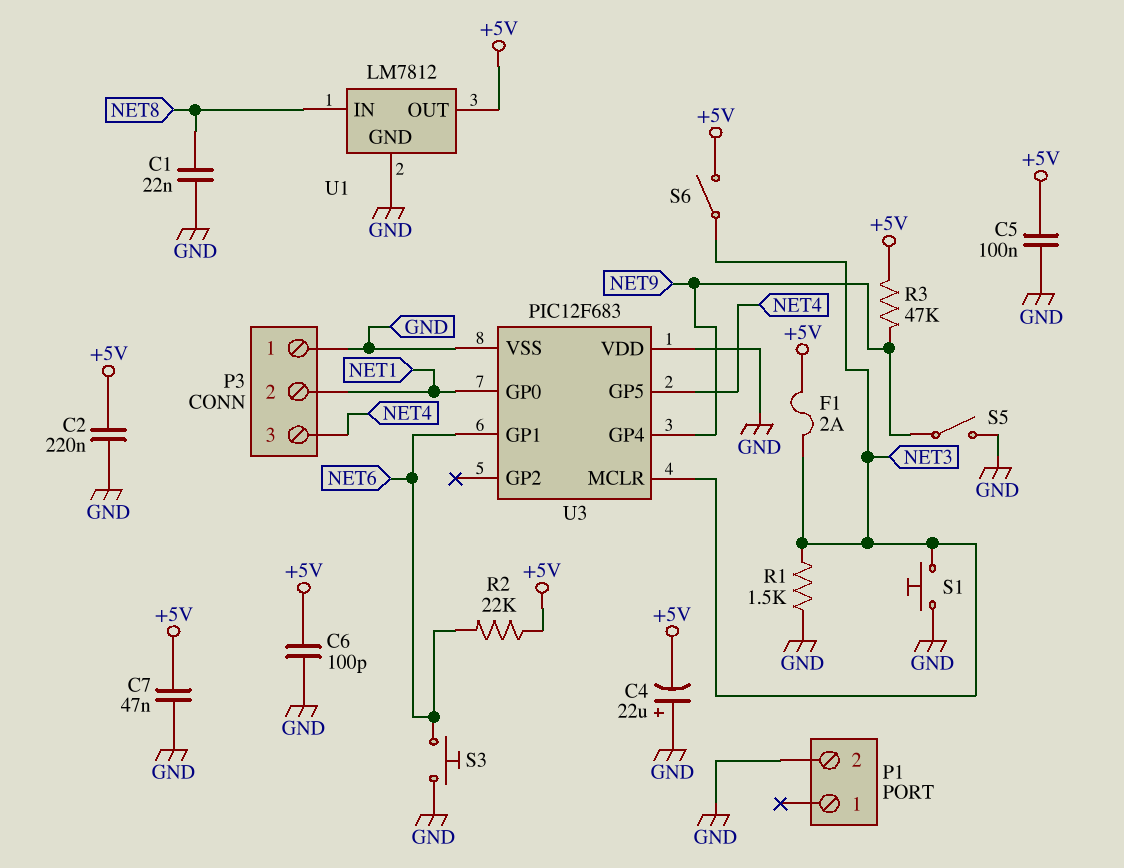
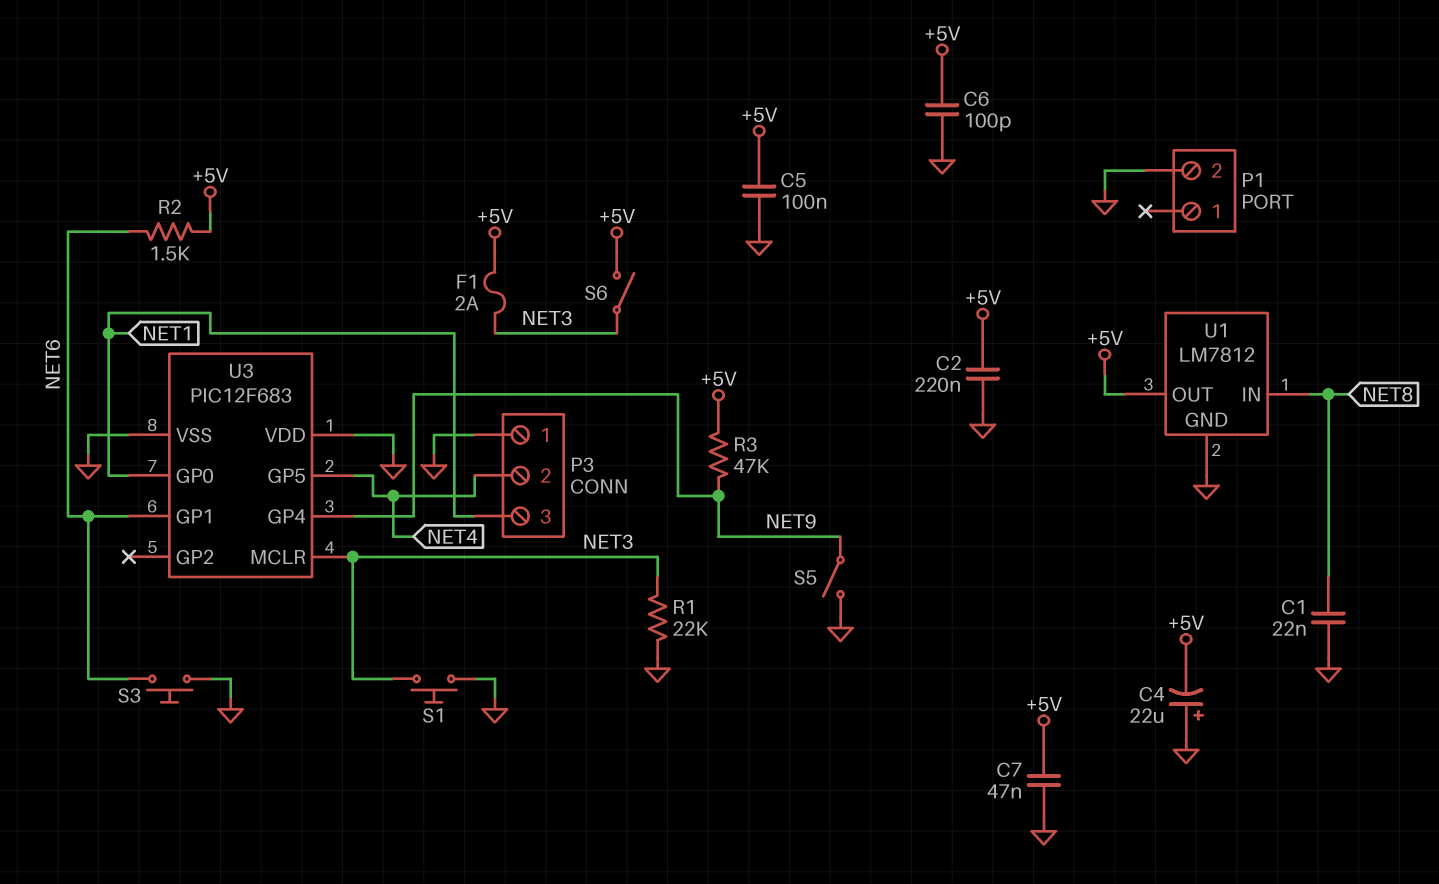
P3 pin 2: NET1 -> NET4
P3 pin 3: NET4 -> NET1
R1: 1.5k (GND, NET3) -> 22k (GND, NET3)
R2: 22k (+5V, NET6) -> 1.5k (+5V, NET6)

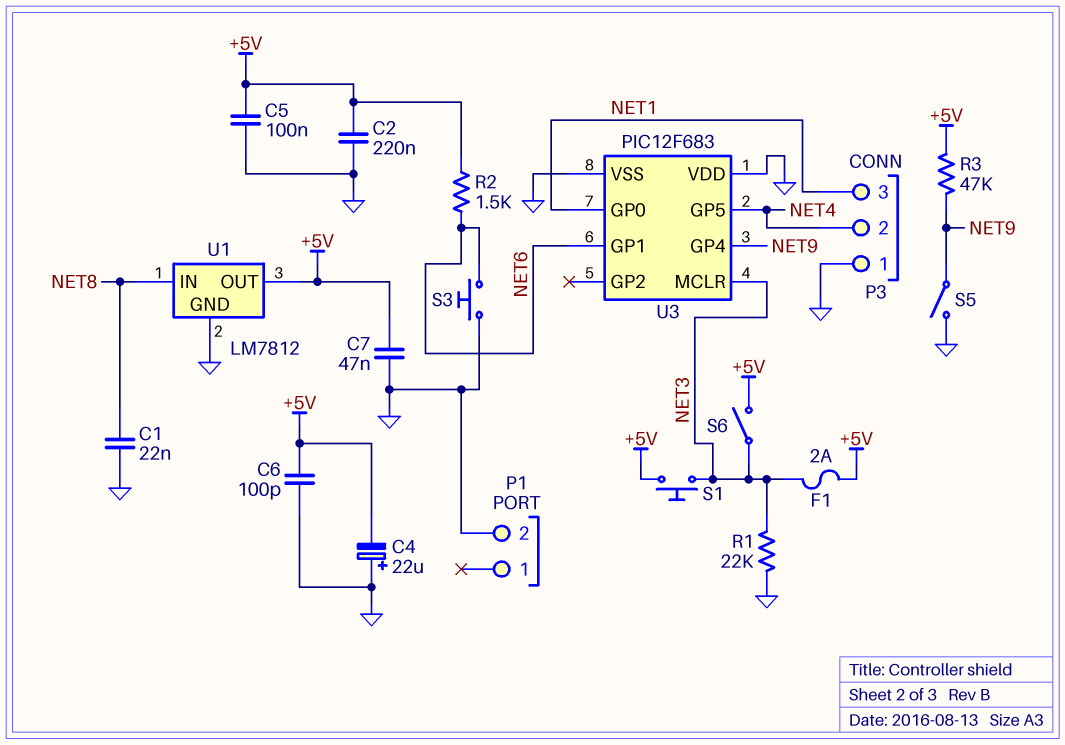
S1: button (GND, NET3) -> button (+5V, NET3)

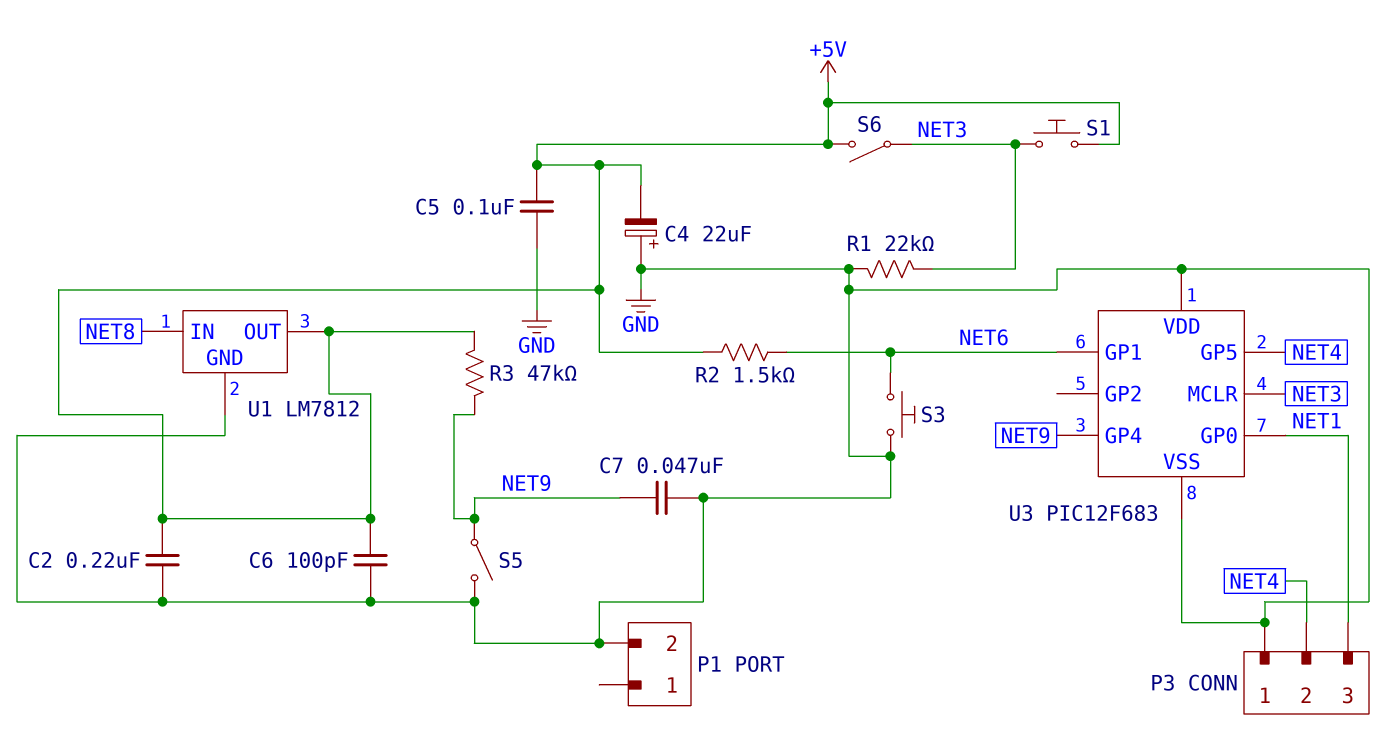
C1: 22nF (GND, NET8) -> none
C7: 47nF (+5V, GND) -> 47nF (GND, NET9)
F1: 2A (+5V, NET3) -> none

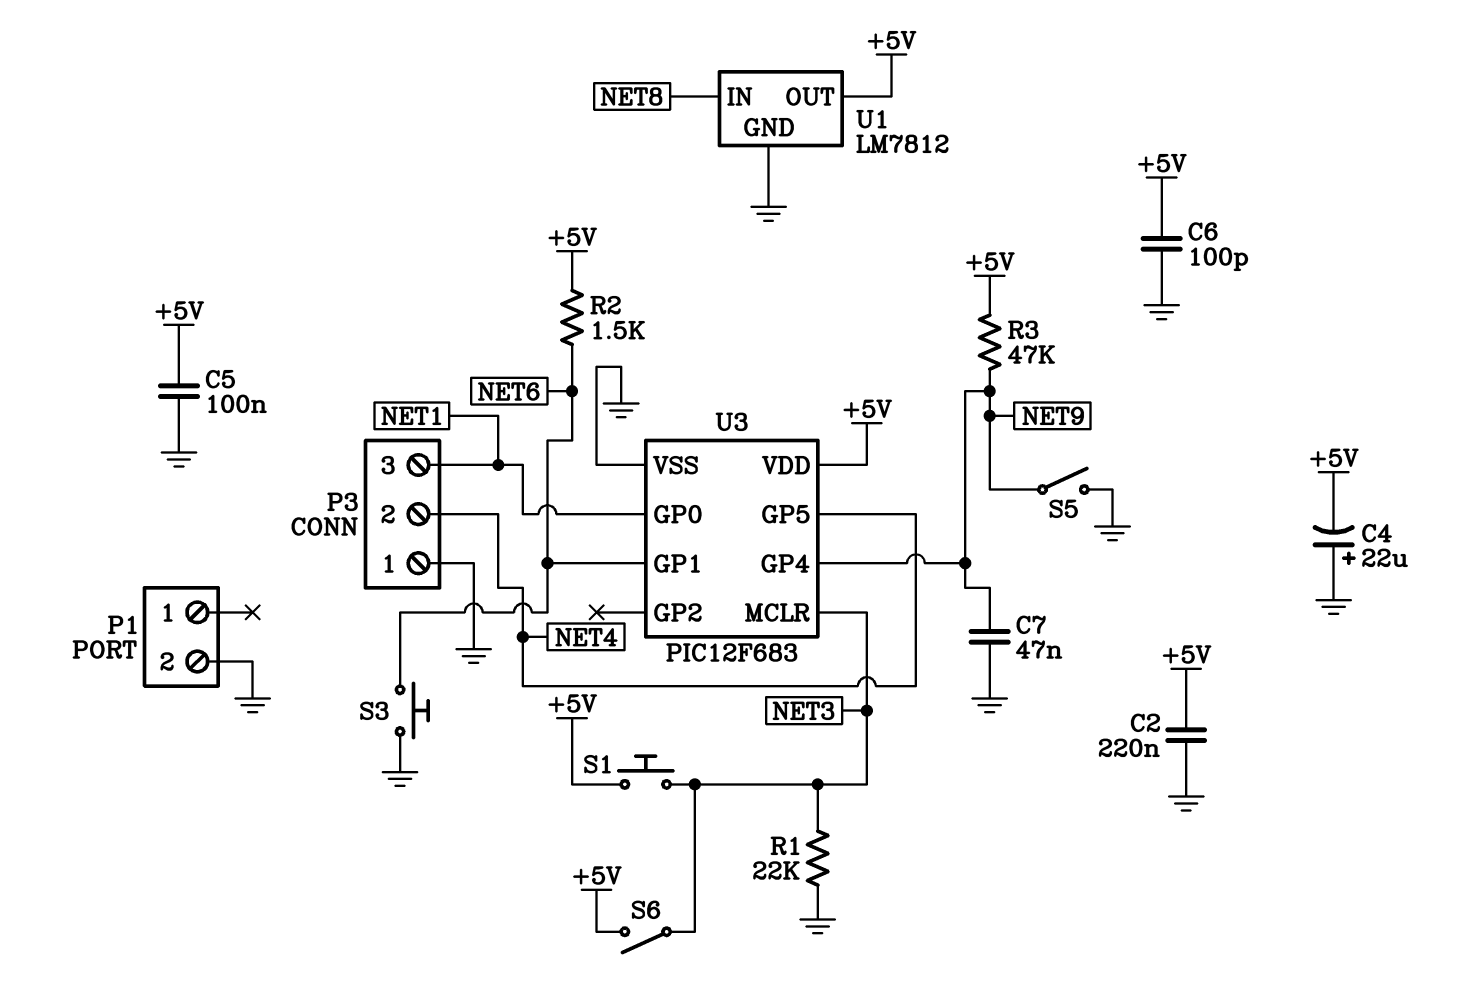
U3 pin VDD: GND -> +5V

